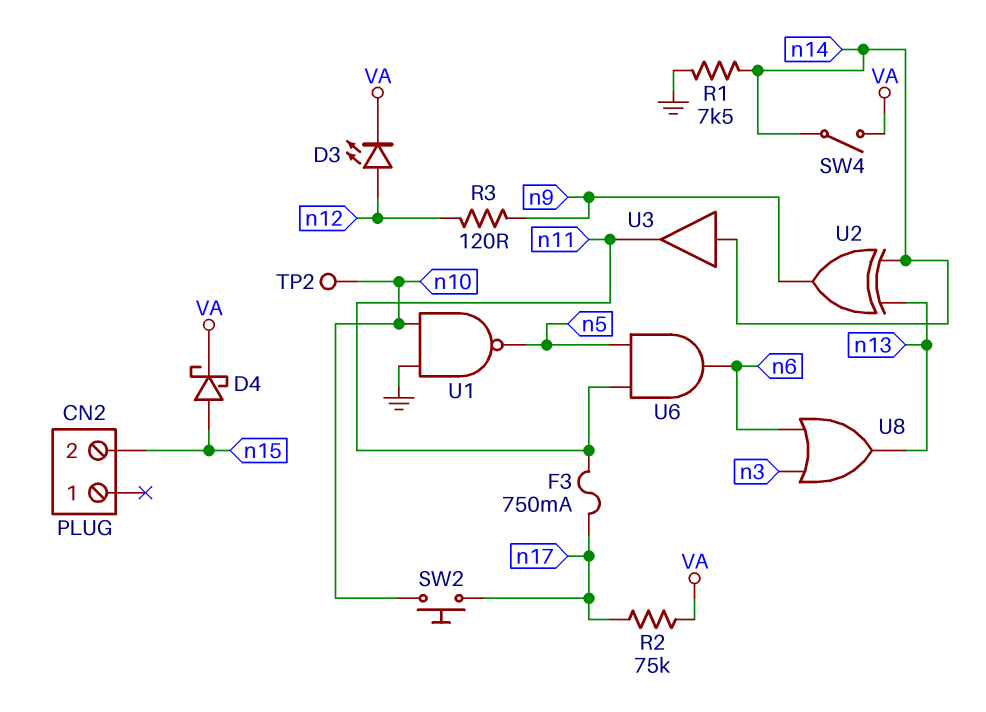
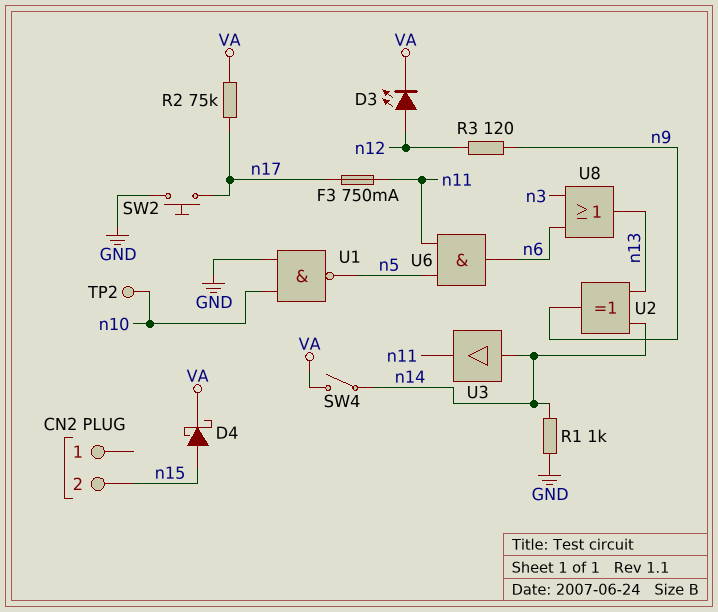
R1: 7.5k (GND, n14) -> 1k (GND, n14)
SW2: button (n10, n17) -> button (GND, n17)

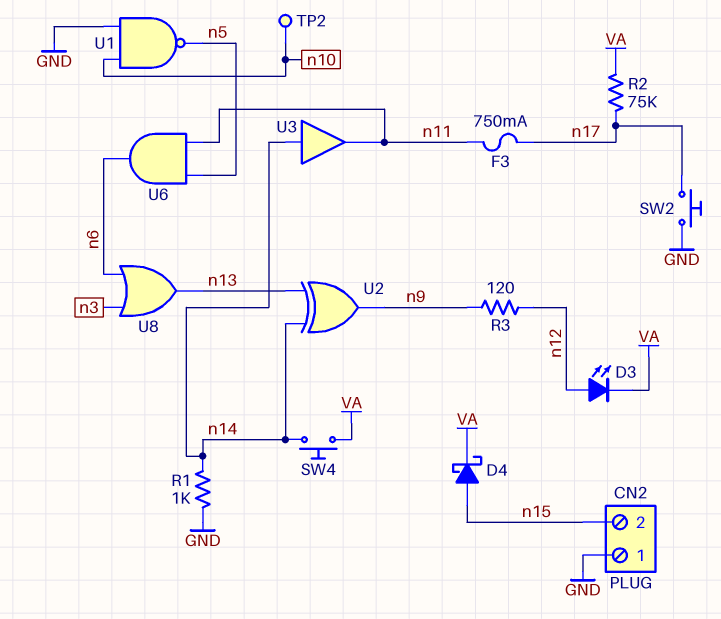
CN2 pin 1: none -> GND
SW4: switch (VA, n14) -> button (VA, n14)

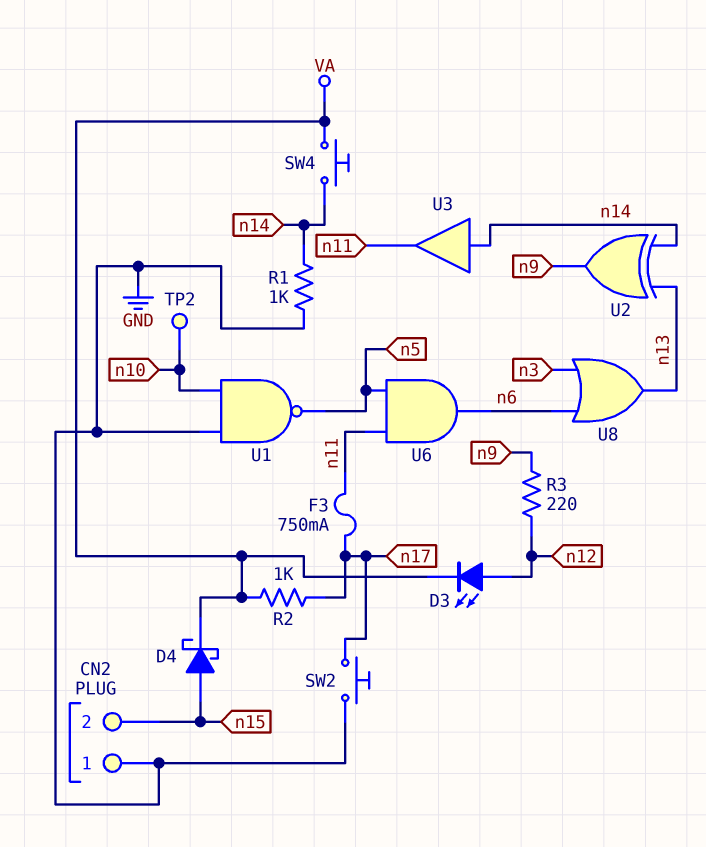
R2: 75k (VA, n17) -> 1k (VA, n17)
R3: 120 (n9, n12) -> 220 (n9, n12)

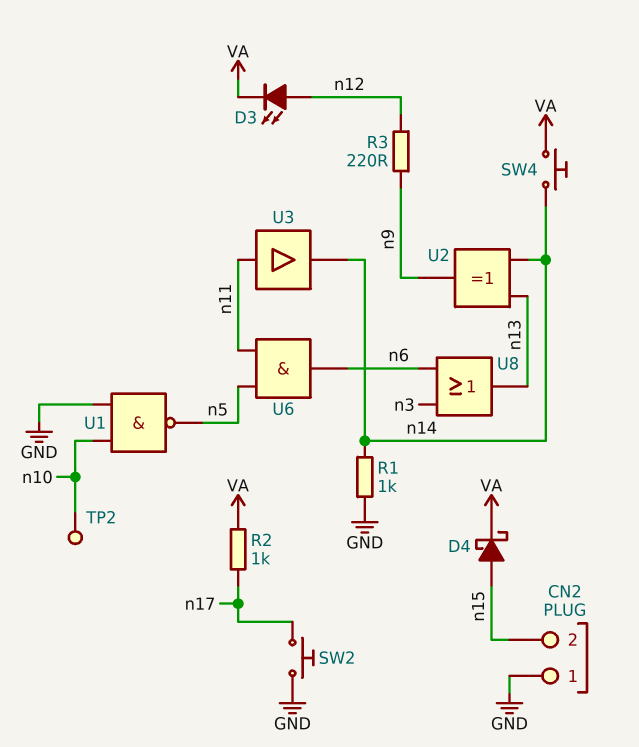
F3: 750mA (n11, n17) -> none
U3: buffer (in n14, out n11) -> buffer (in n11, out n14)

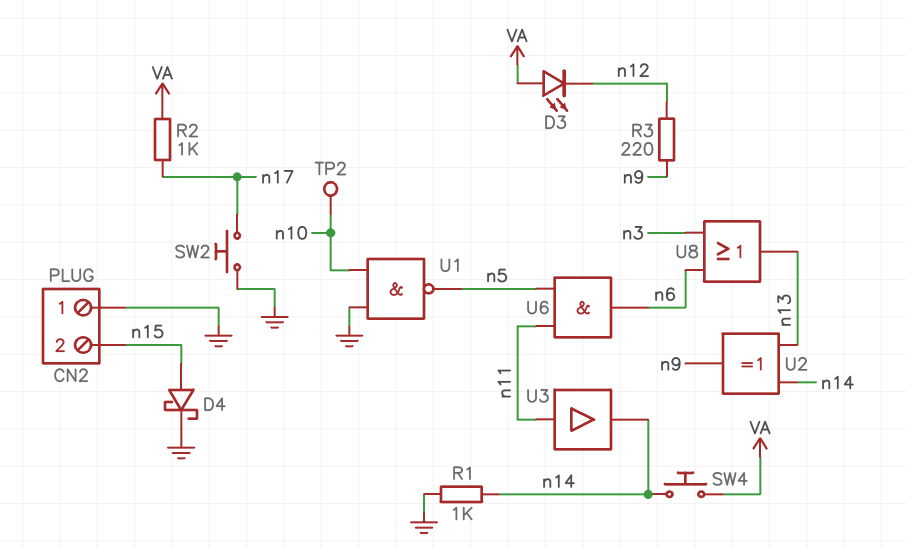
D3: LED (A n12, K VA) -> LED (A VA, K n12)
D4: schottky (A n15, K VA) -> schottky (A n15, K GND)

